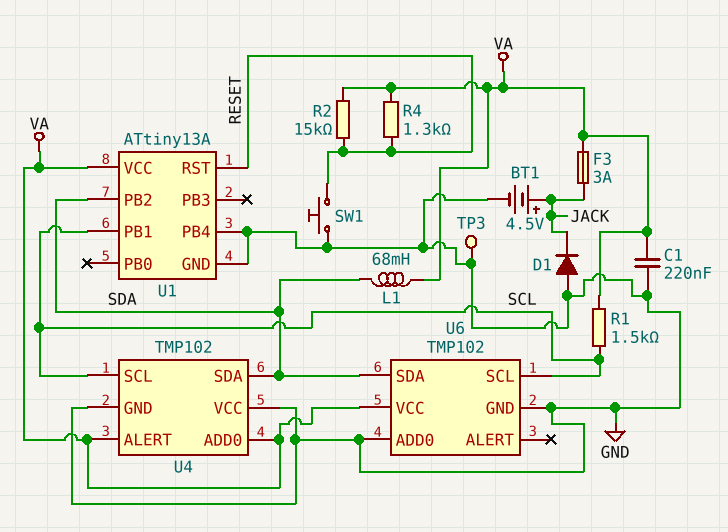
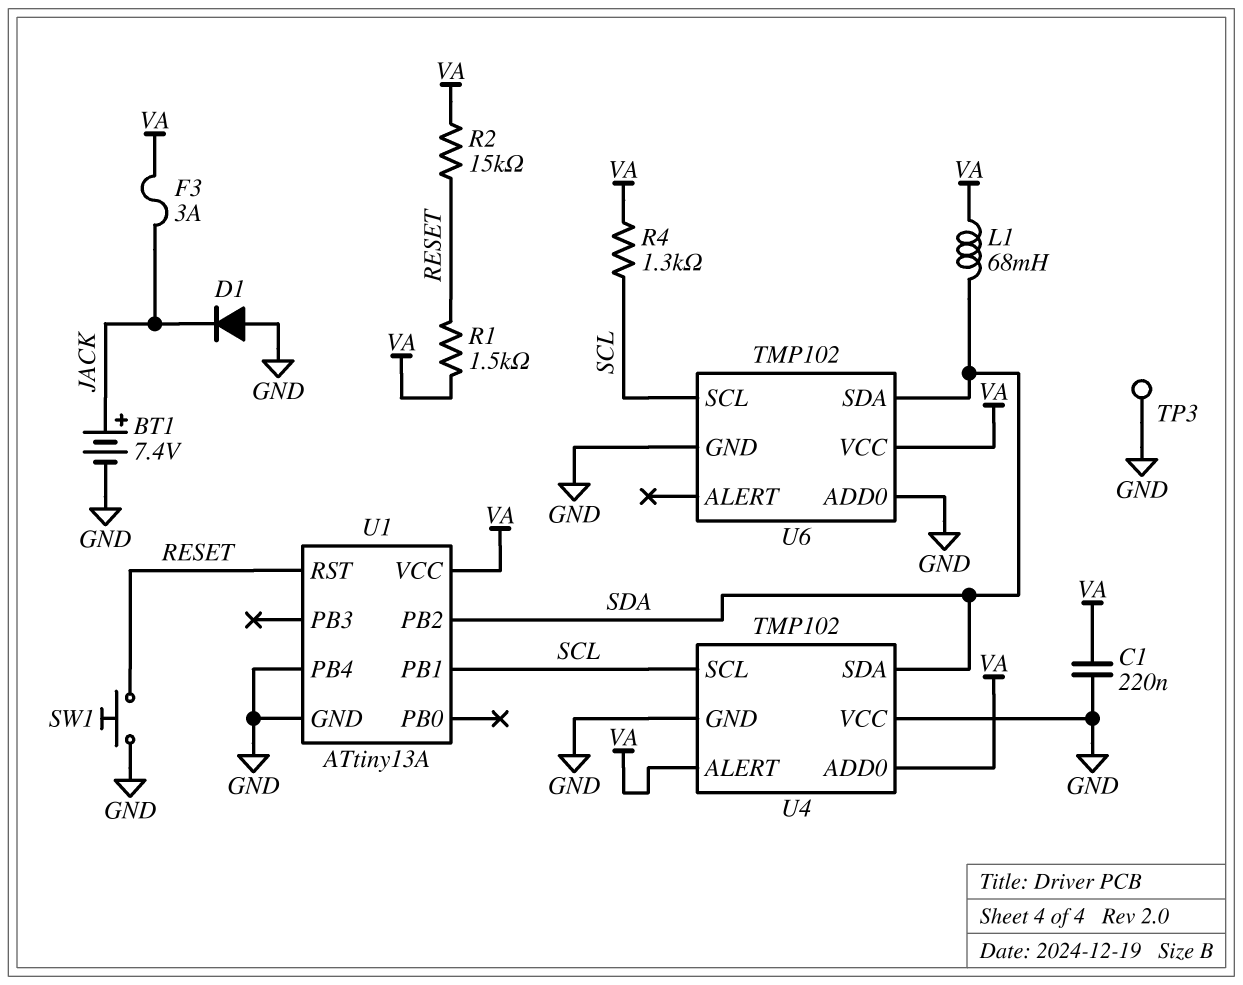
BT1: 4.5V (plus JACK, minus GND) -> 7.4V (plus JACK, minus GND)
R1: 1.5k (SCL, VA) -> 1.5k (RESET, VA)
R4: 1.3k (RESET, VA) -> 1.3k (SCL, VA)

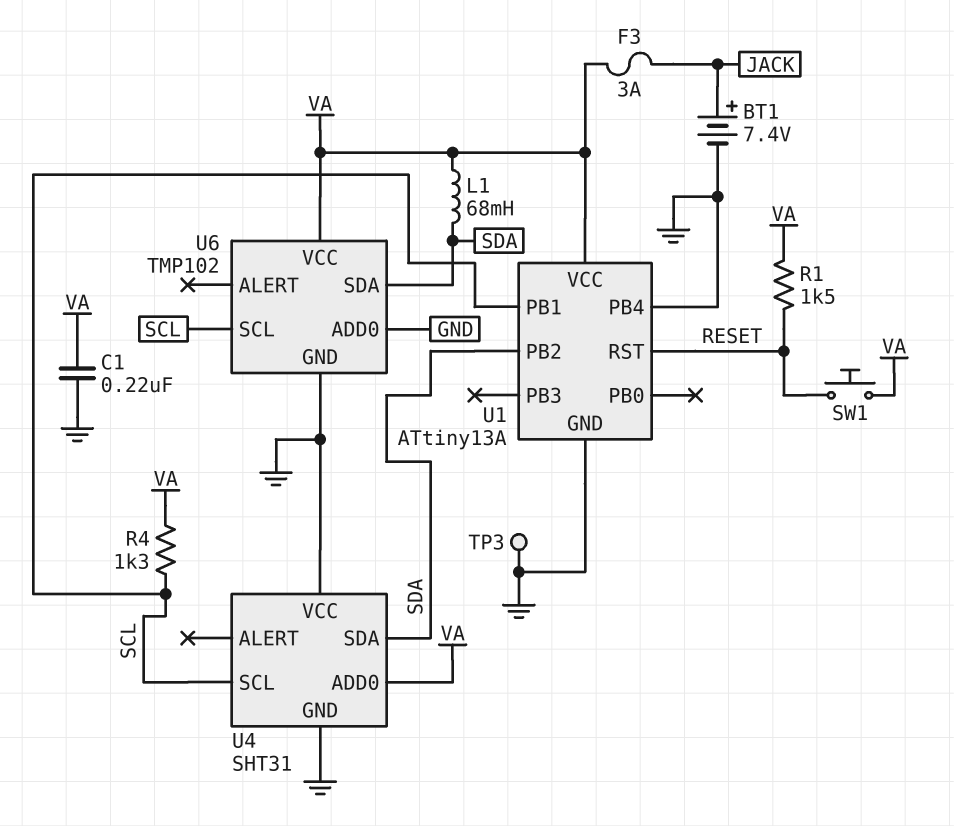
D1: diode (A GND, K JACK) -> none
R2: 15k (RESET, VA) -> none
SW1: button (GND, RESET) -> button (RESET, VA)
U4: TMP102 -> SHT31
U4 pin ALERT: VA -> none

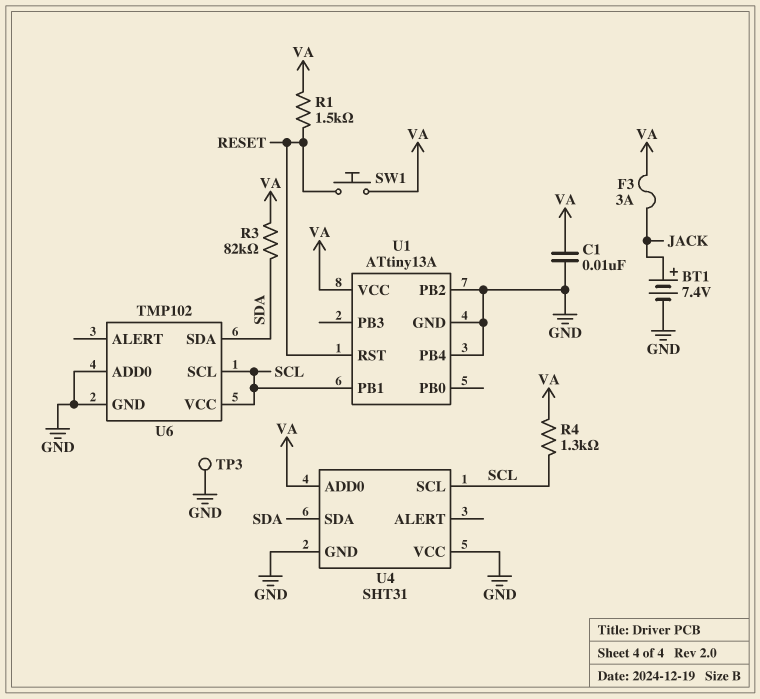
C1: 220nF (GND, VA) -> 10nF (GND, VA)
L1: 68mH (SDA, VA) -> none
R3: none -> 82k (SDA, VA)
U1 pin PB2: SDA -> GND
U6 pin VCC: VA -> SCL

